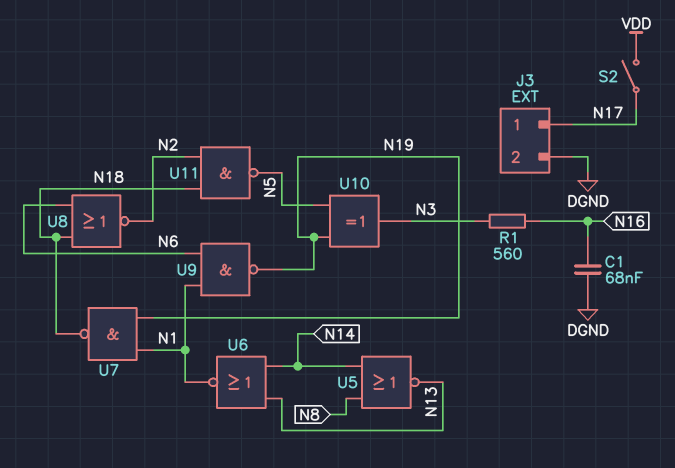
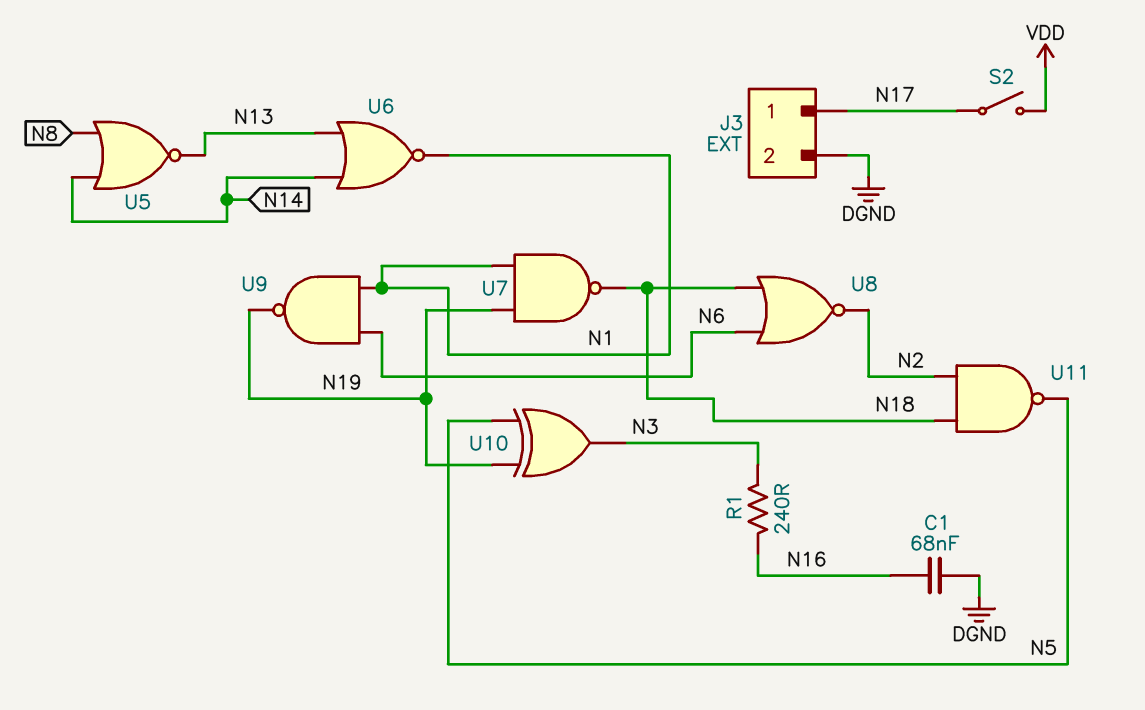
R1: 560 (N3, N16) -> 240 (N3, N16)

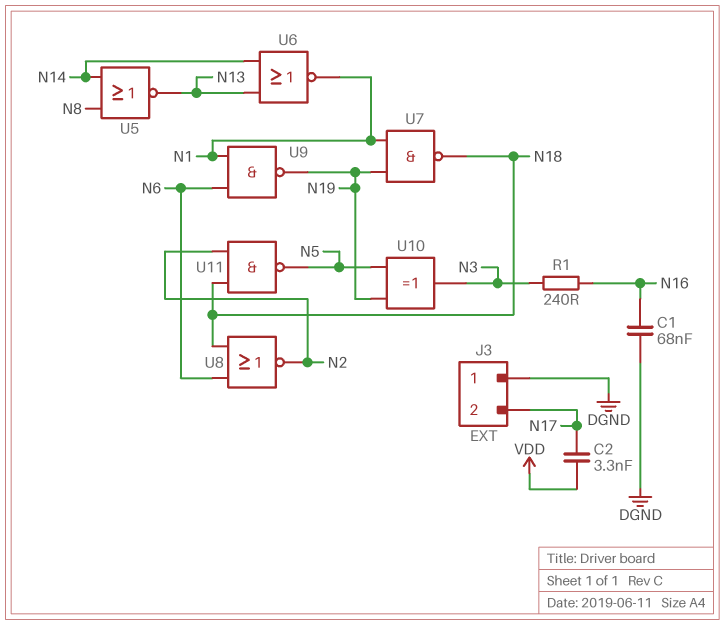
C2: none -> 3.3nF (N17, VDD)
J3 pin 1: N17 -> DGND
J3 pin 2: DGND -> N17
S2: switch (N17, VDD) -> none

